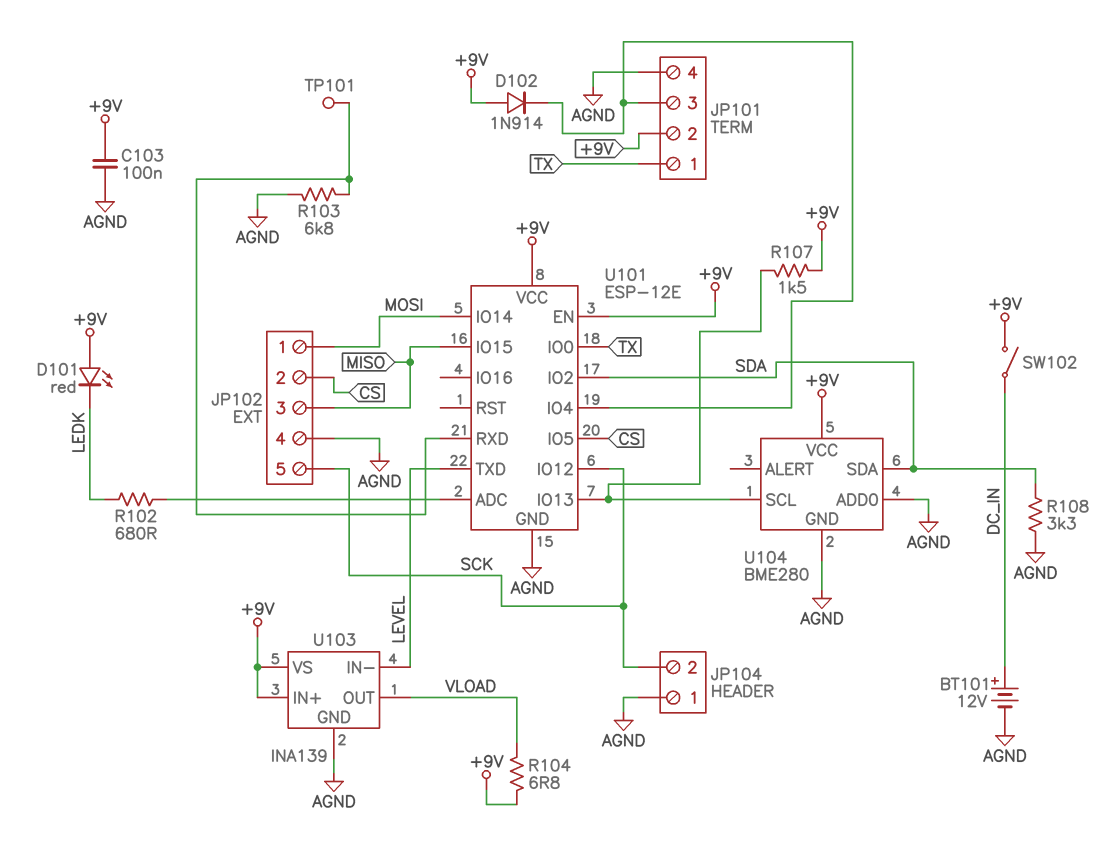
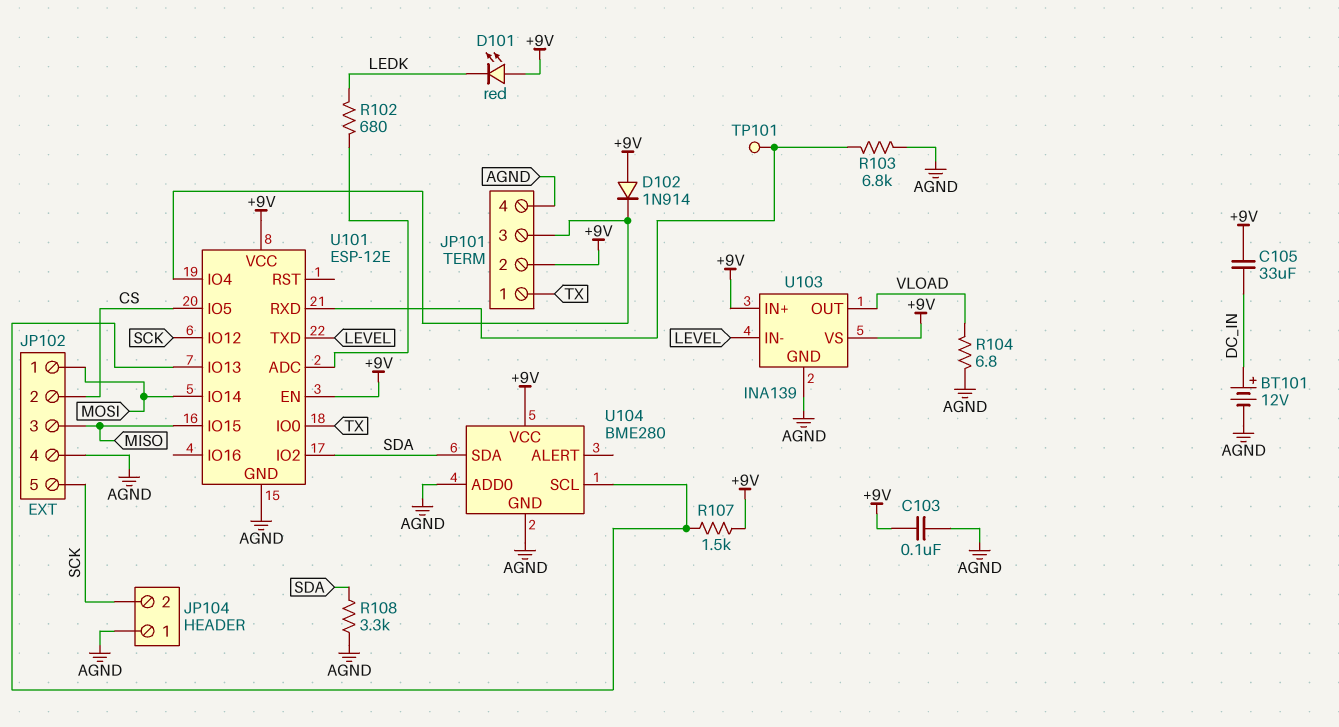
C105: none -> 33uF (+9V, DC_IN)
R104: 6.8 (+9V, VLOAD) -> 6.8 (AGND, VLOAD)
SW102: switch (+9V, DC_IN) -> none

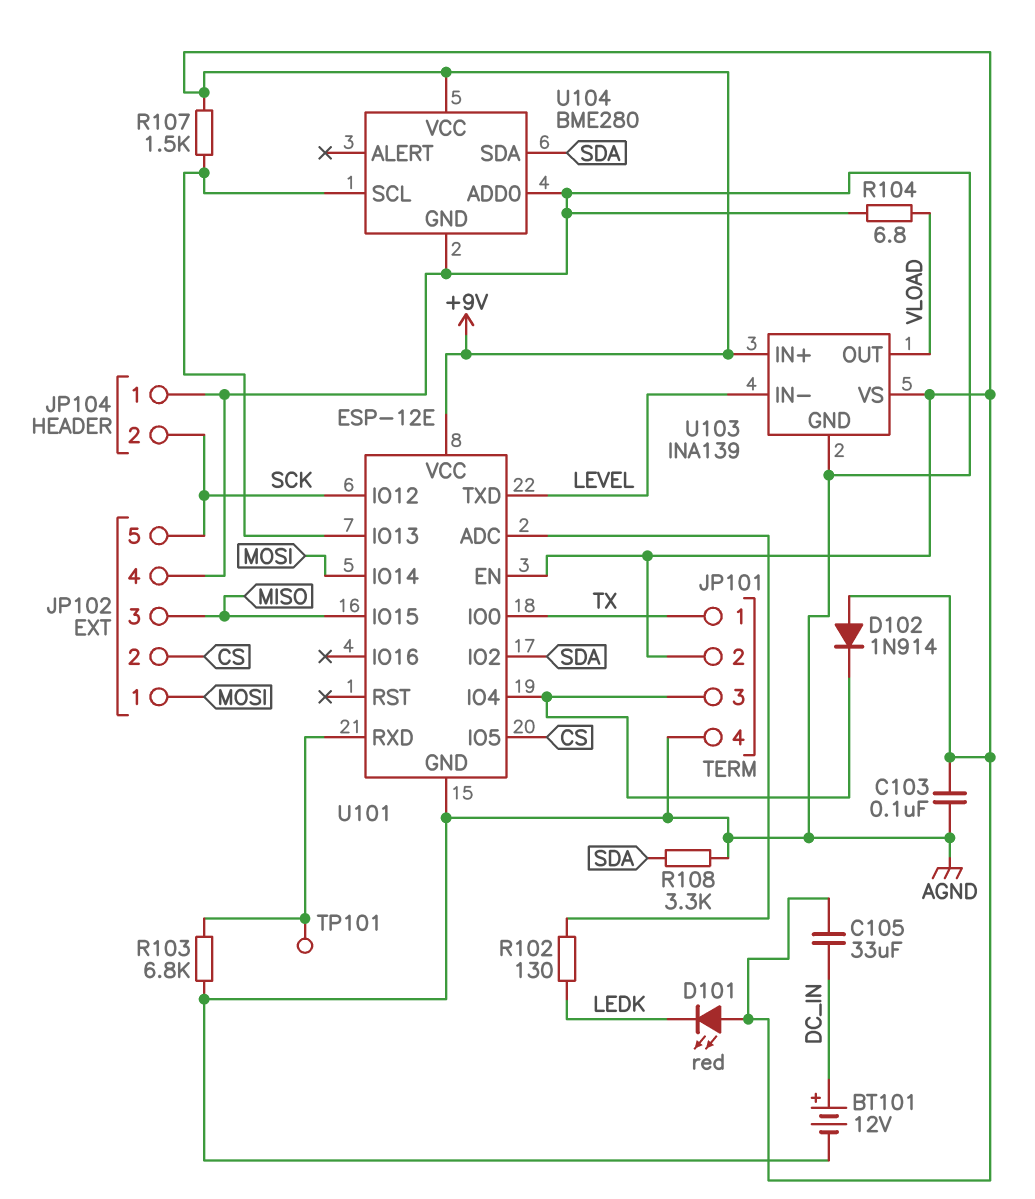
R102: 680 (LEDK, U101/ADC) -> 130 (LEDK, U101/ADC)

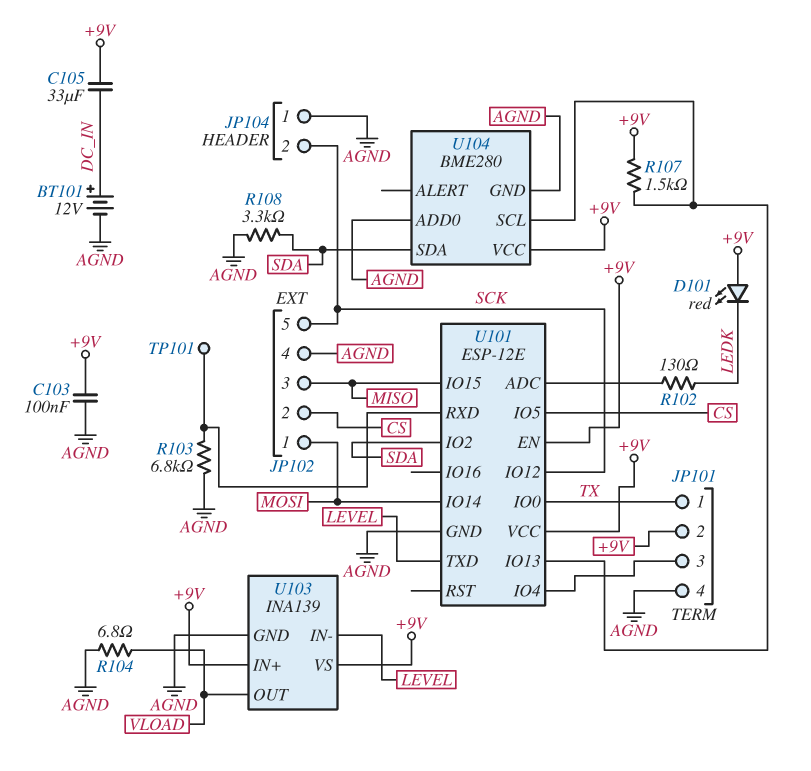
D102: diode 1N914 (A +9V, K JP101/3) -> none

